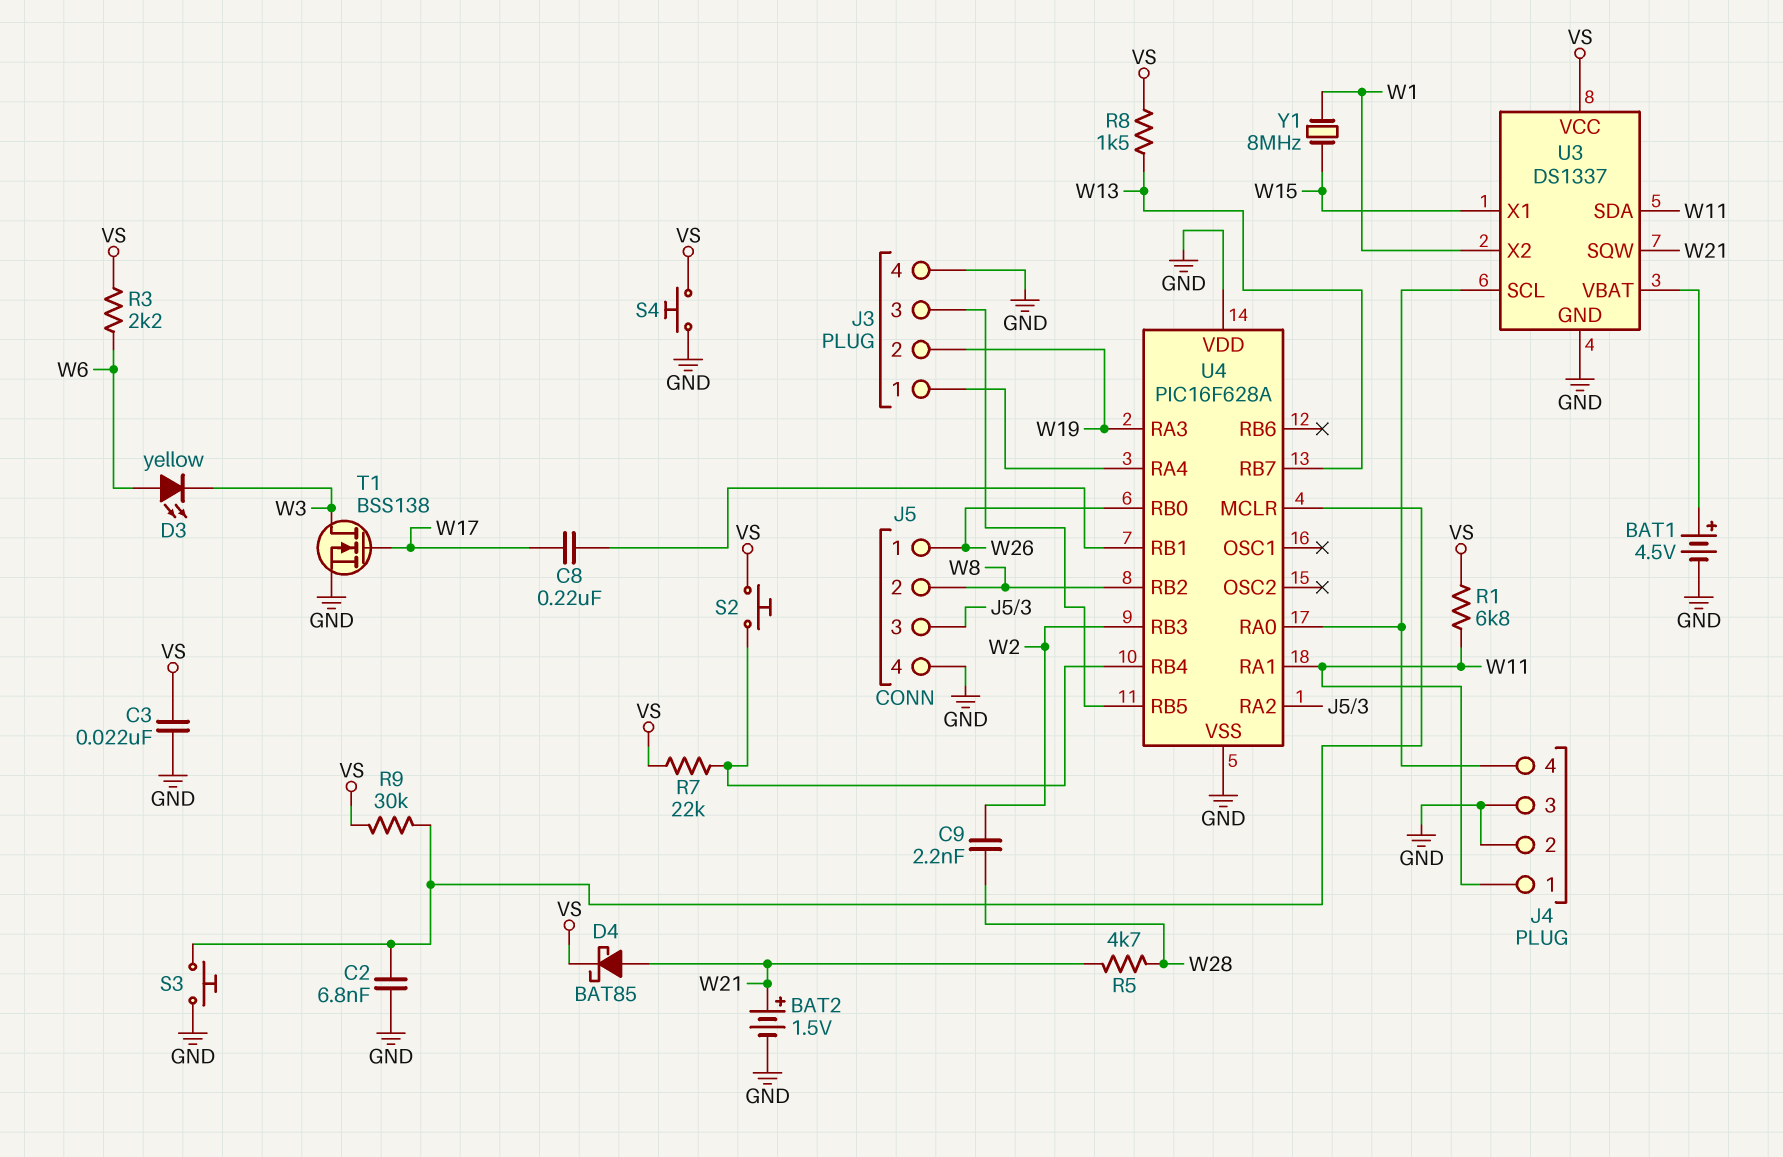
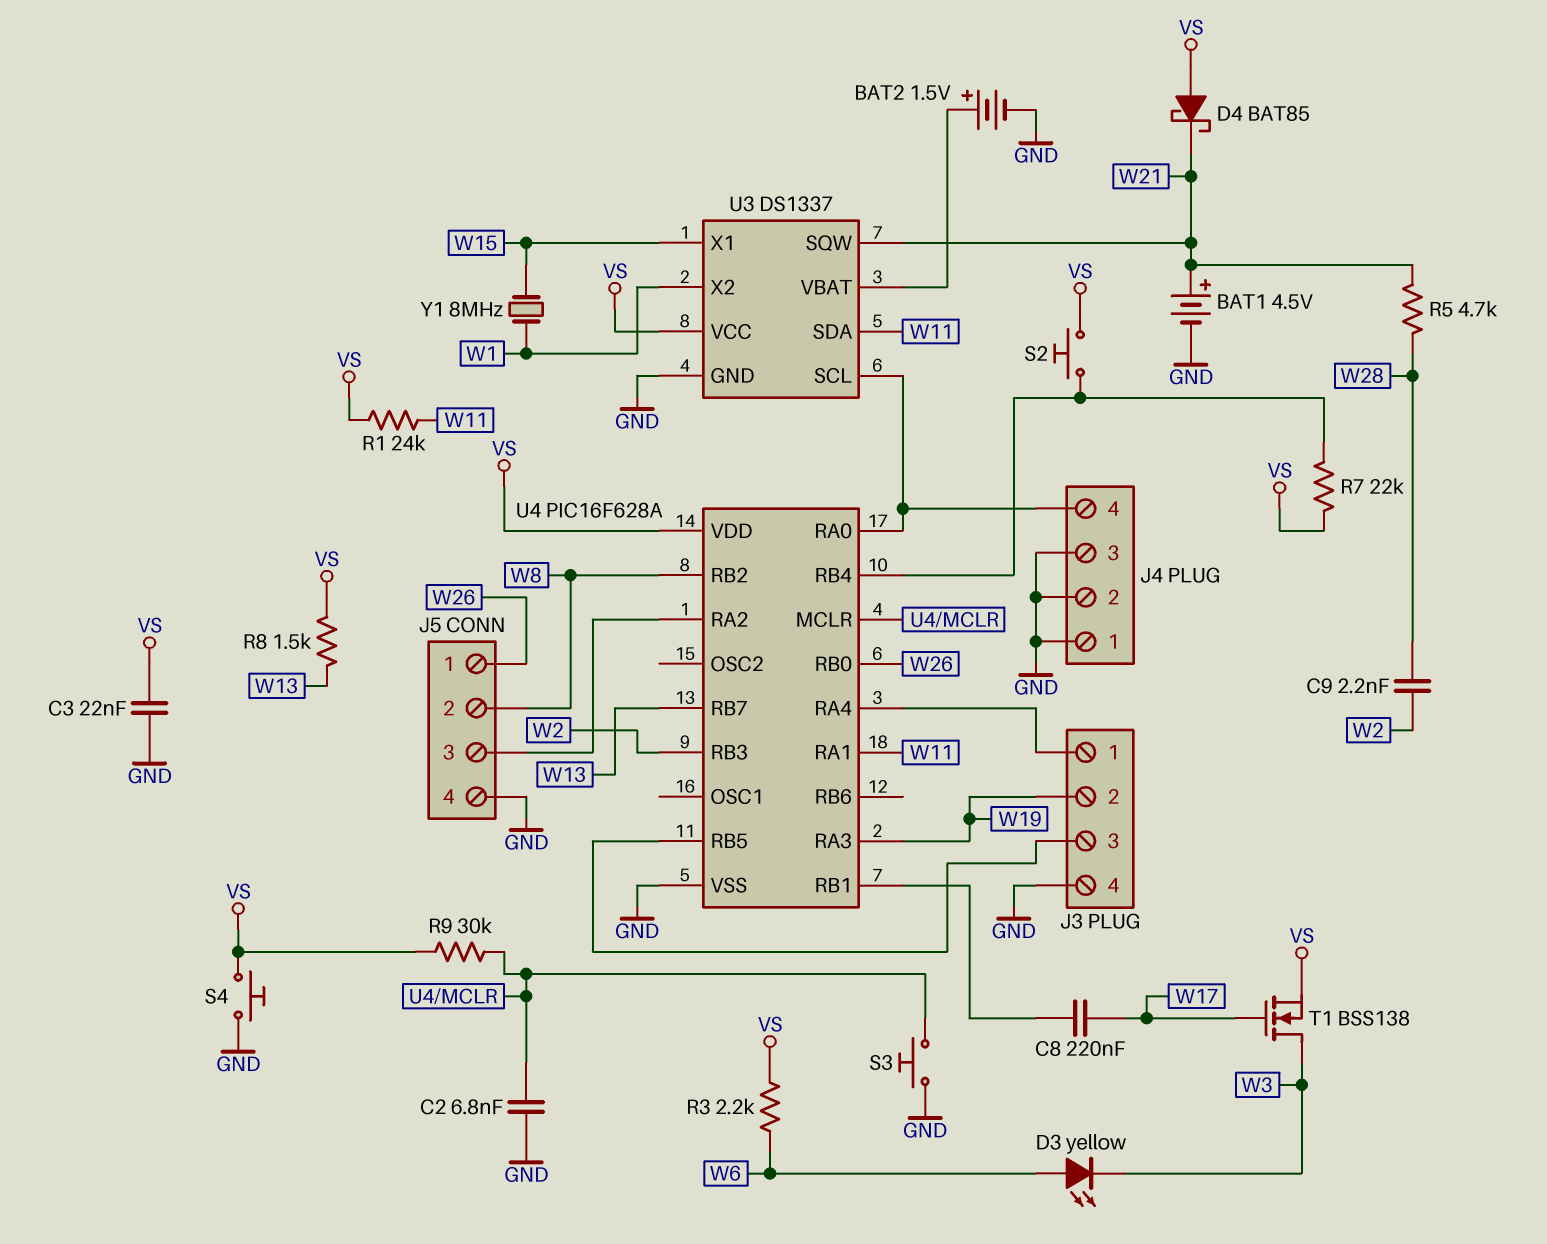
BAT1: 4.5V (plus U3/VBAT, minus GND) -> 4.5V (plus W21, minus GND)
BAT2: 1.5V (plus W21, minus GND) -> 1.5V (plus U3/VBAT, minus GND)
D4: schottky BAT85 (A W21, K VS) -> schottky BAT85 (A VS, K W21)
J4 pin 1: W11 -> GND
R1: 6.8k (VS, W11) -> 24k (VS, W11)
T1: NMOS BSS138 (G W17, D W3, S GND) -> NMOS BSS138 (G W17, D W3, S VS)
U4 pin VDD: GND -> VS

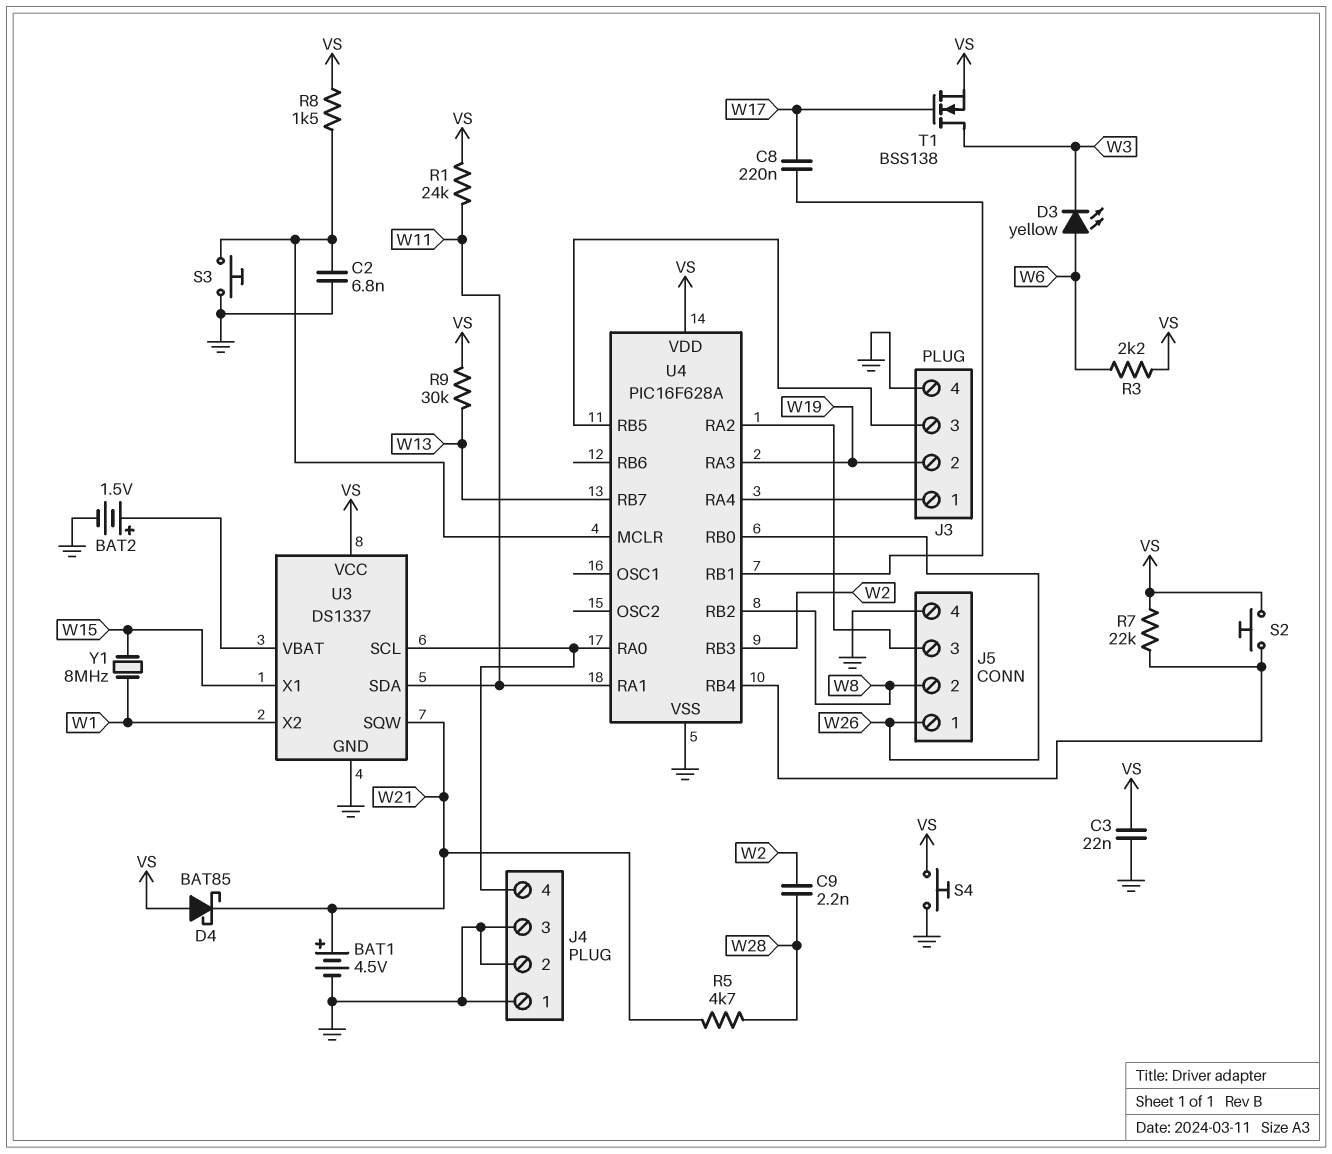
R8: 1.5k (VS, W13) -> 1.5k (U4/MCLR, VS)
R9: 30k (U4/MCLR, VS) -> 30k (VS, W13)

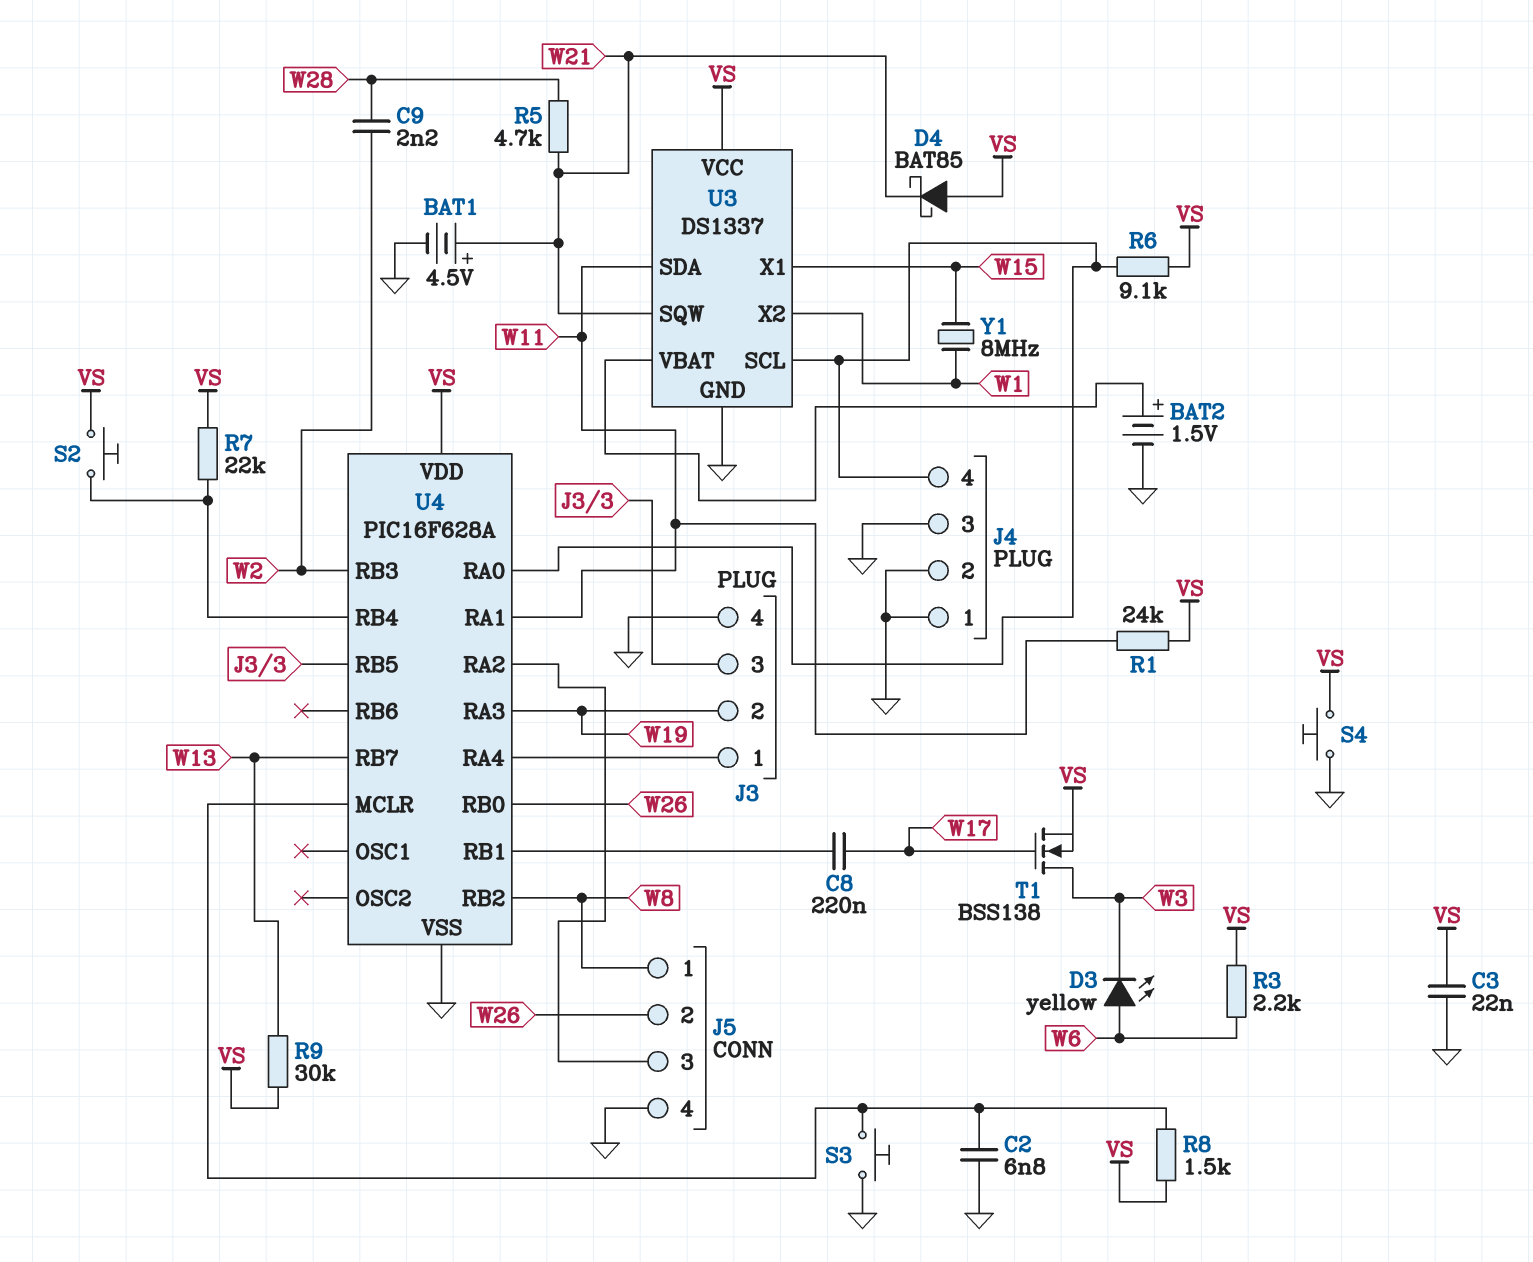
J5 pin 1: W26 -> W8
J5 pin 2: W8 -> W26
R6: none -> 9.1k (J4/4, VS)

